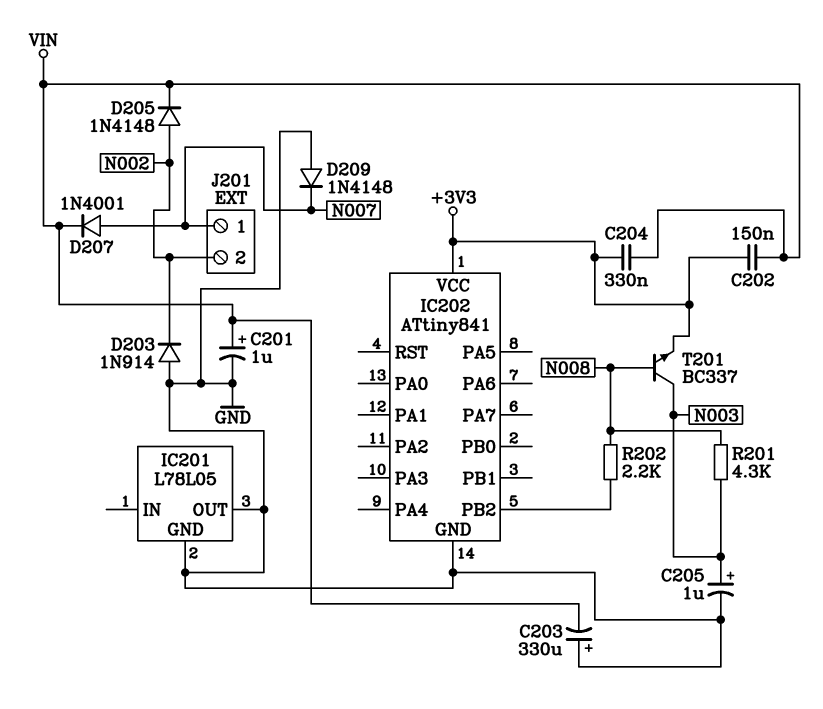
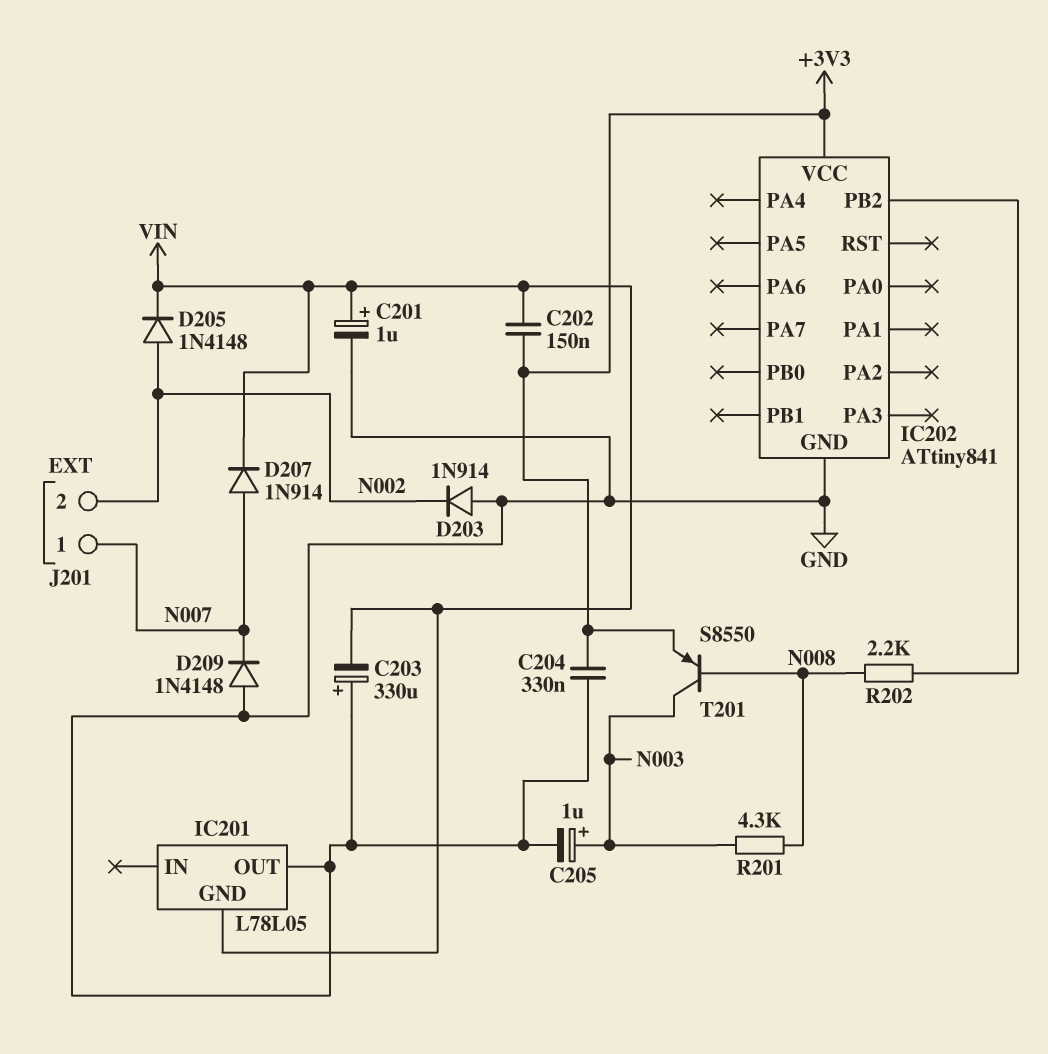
C204: 330nF (+3V3, VIN) -> 330nF (+3V3, GND)
D207: diode 1N4001 (A N007, K VIN) -> diode 1N914 (A N007, K VIN)
IC201 pin GND: GND -> VIN
T201: NPN BC337 (B N008, C N003, E +3V3) -> PNP S8550 (B N008, C N003, E +3V3)

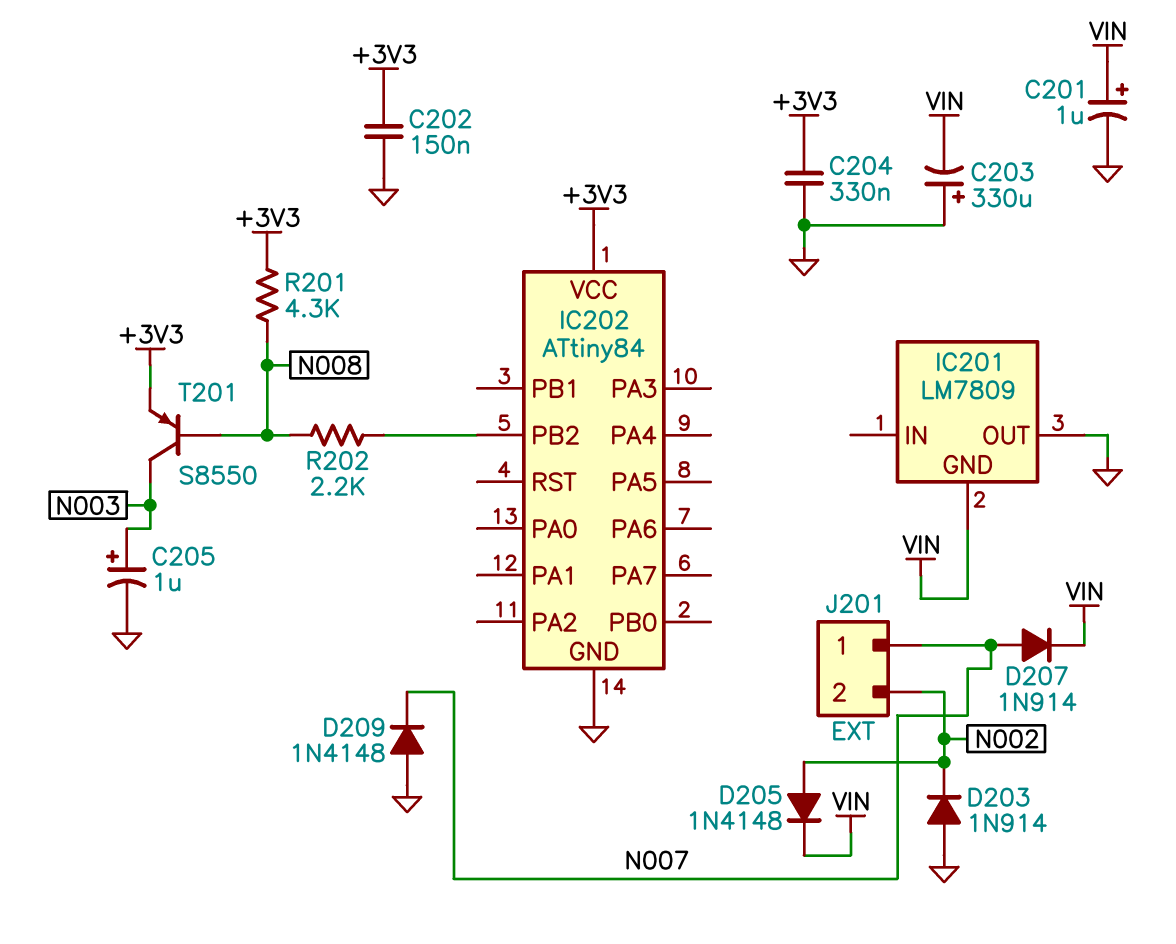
C202: 150nF (+3V3, VIN) -> 150nF (+3V3, GND)
IC201: L78L05 -> LM7809
IC202: ATtiny841 -> ATtiny84
R201: 4.3k (N003, N008) -> 4.3k (+3V3, N008)

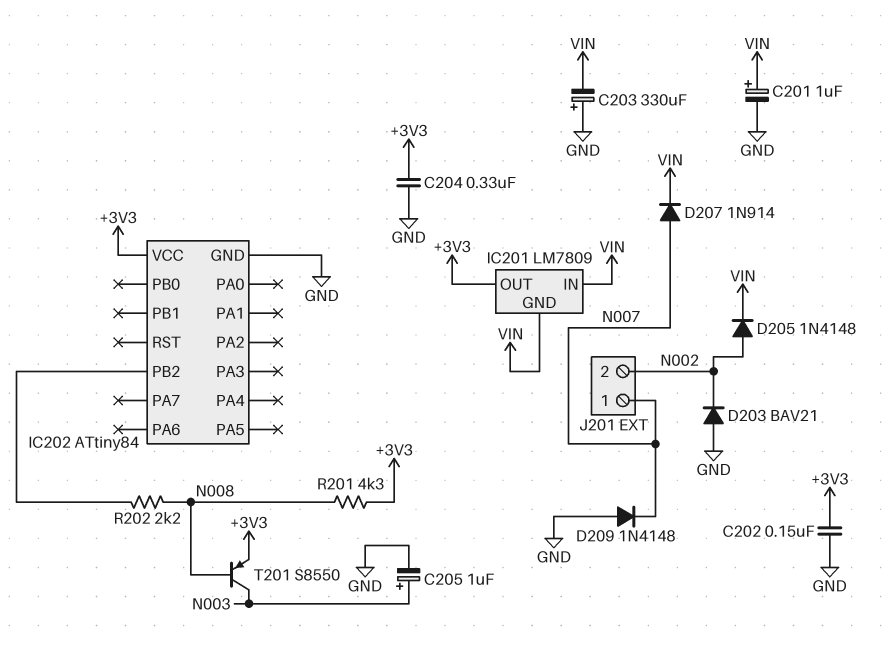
D203: diode 1N914 (A GND, K N002) -> diode BAV21 (A GND, K N002)
IC201 pin IN: none -> VIN
IC201 pin OUT: GND -> +3V3

